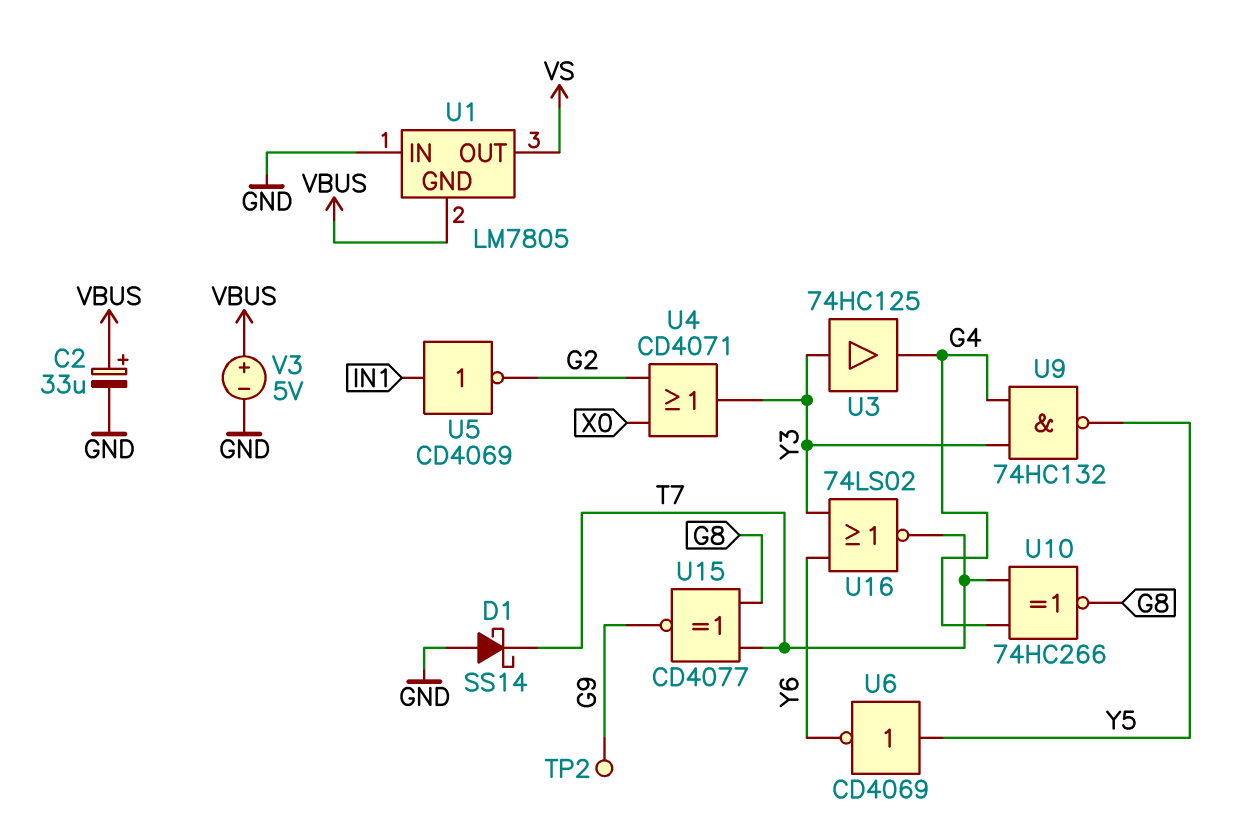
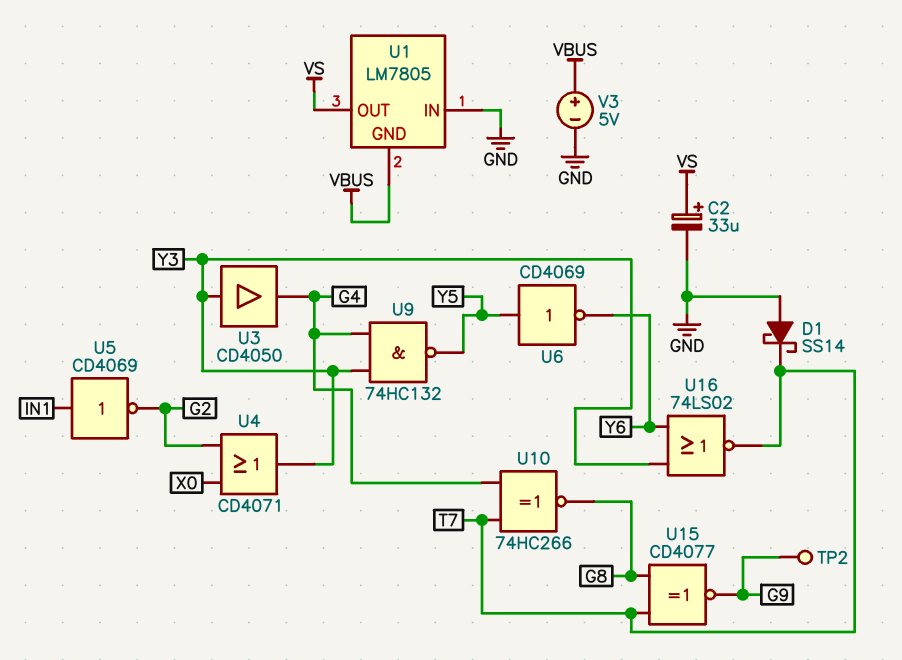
C2: 33uF (plus VBUS, minus GND) -> 33uF (plus VS, minus GND)
U3: buffer 74HC125 (in Y3, out G4) -> buffer CD4050 (in Y3, out G4)

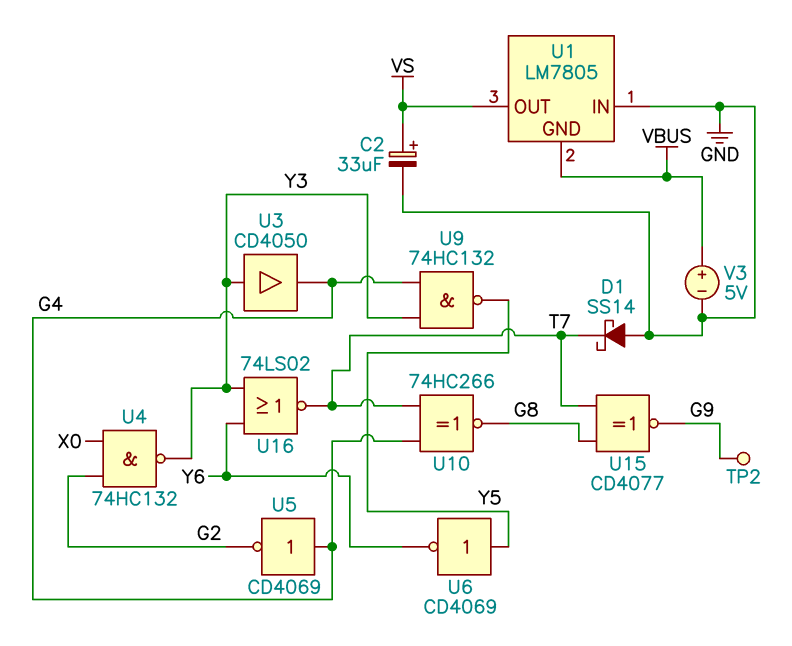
U4: OR CD4071 (in G2, in X0, out Y3) -> NAND 74HC132 (in G2, in X0, out Y3)
U5: NOT CD4069 (in IN1, out G2) -> NOT CD4069 (in G4, out G2)

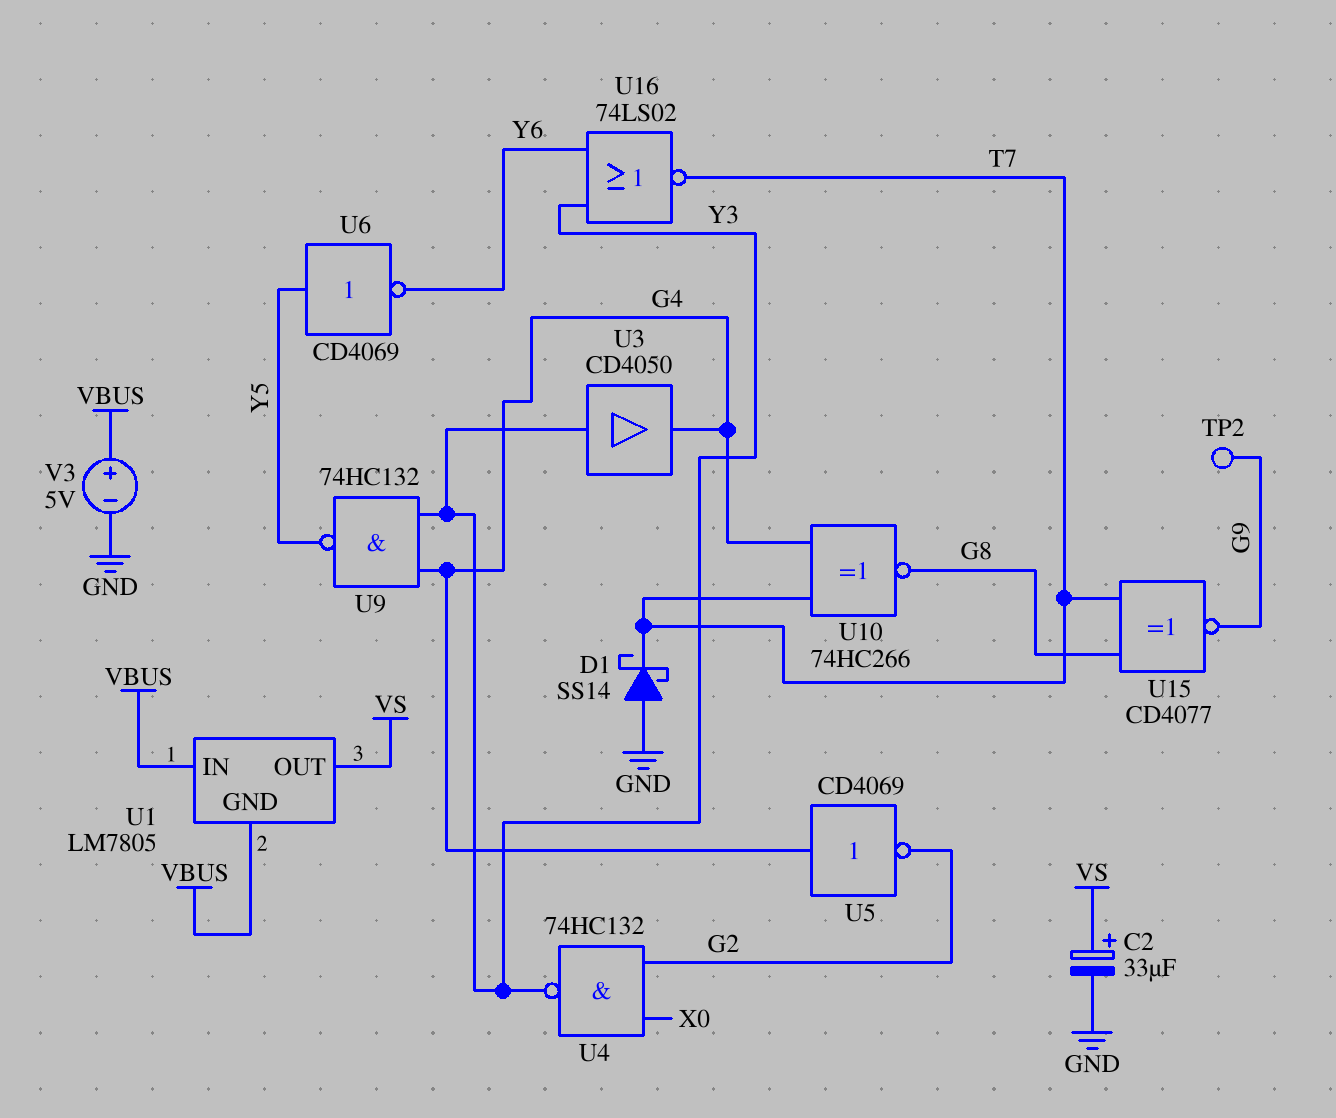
U1 pin IN: GND -> VBUS

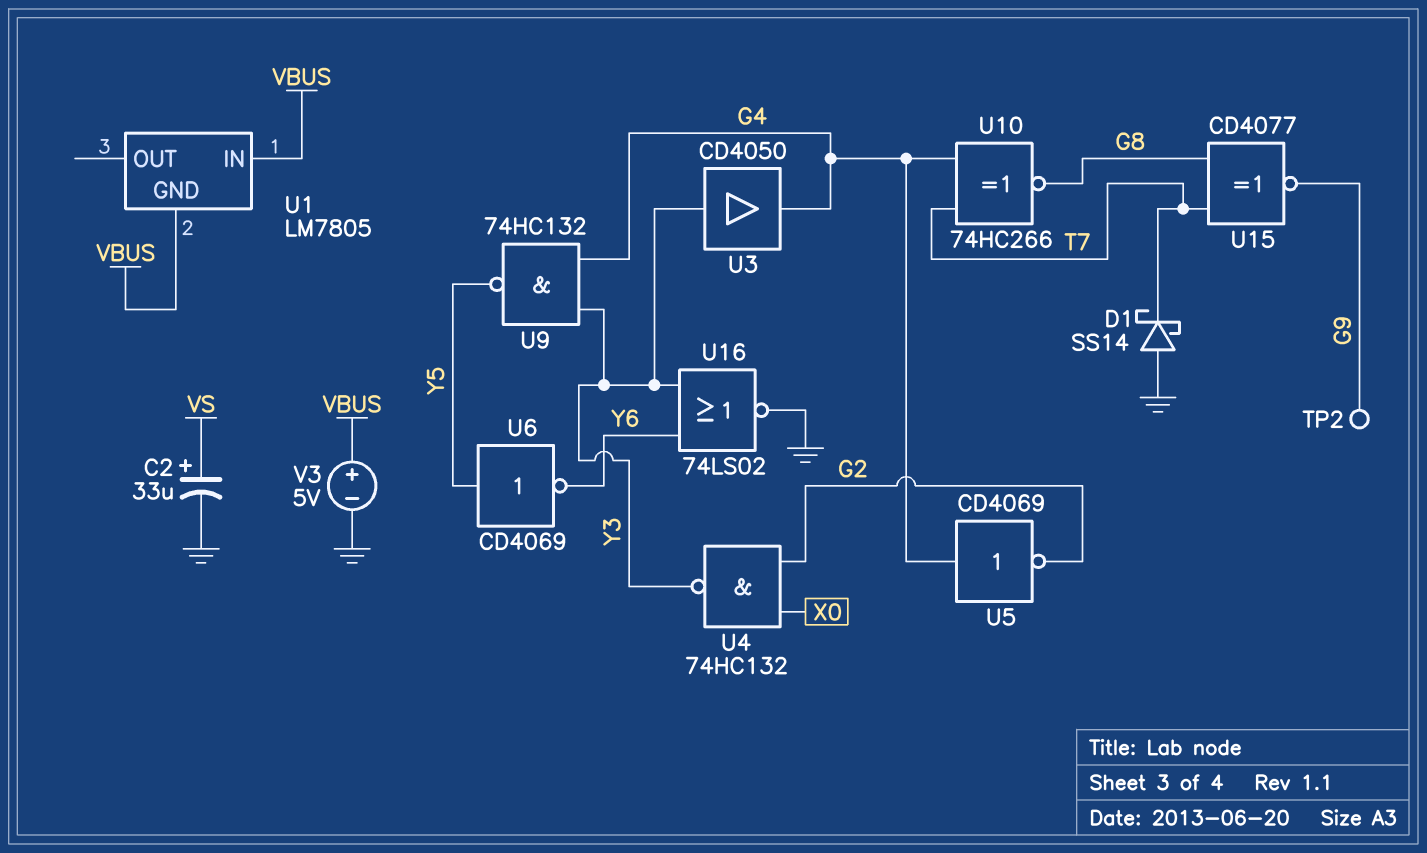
U1 pin OUT: VS -> none
U16: NOR 74LS02 (in Y3, in Y6, out T7) -> NOR 74LS02 (in Y3, in Y6, out GND)

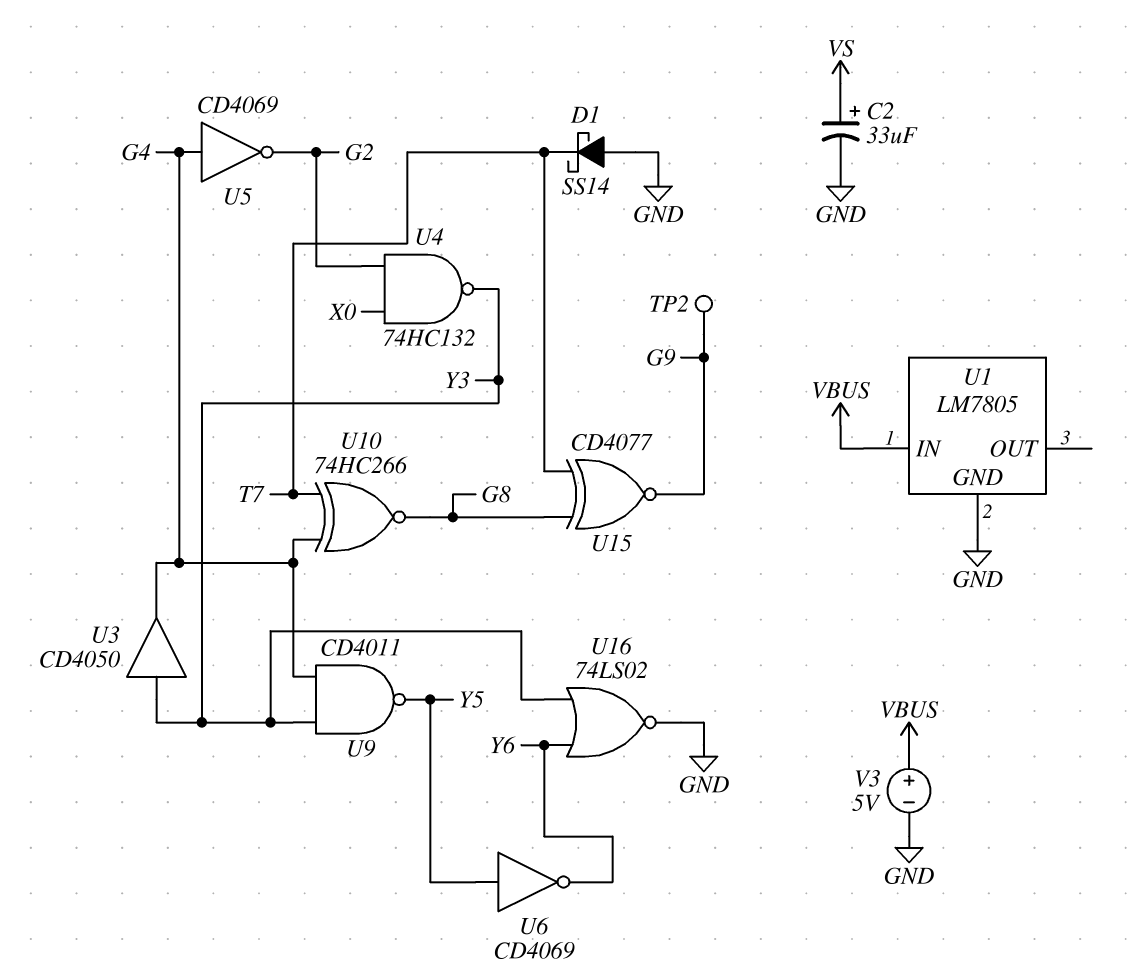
U1 pin GND: VBUS -> GND
U9: NAND 74HC132 (in G4, in Y3, out Y5) -> NAND CD4011 (in G4, in Y3, out Y5)

